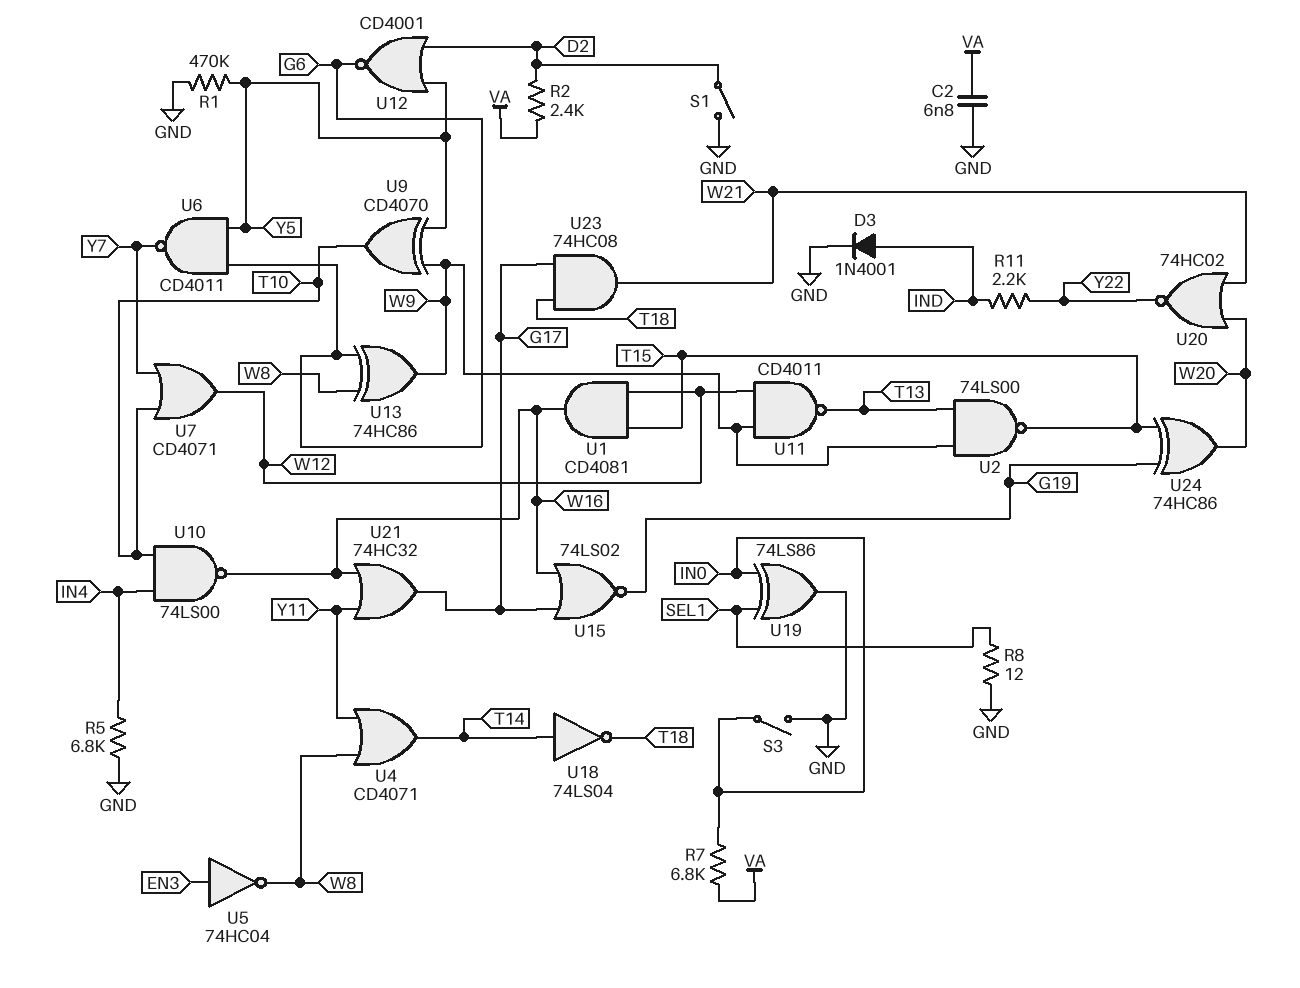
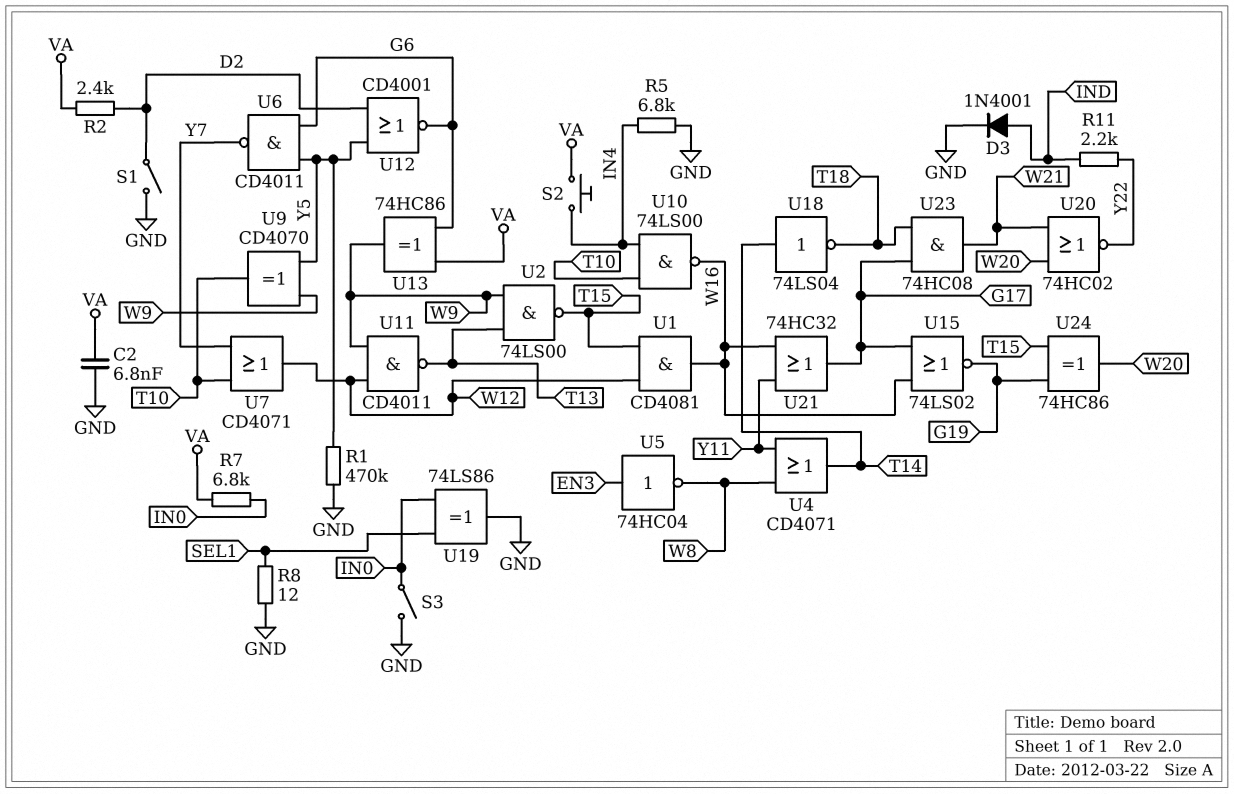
S2: none -> button (IN4, VA)
U13: XOR 74HC86 (in G6, in W8, out W9) -> XOR 74HC86 (in G6, in VA, out W9)

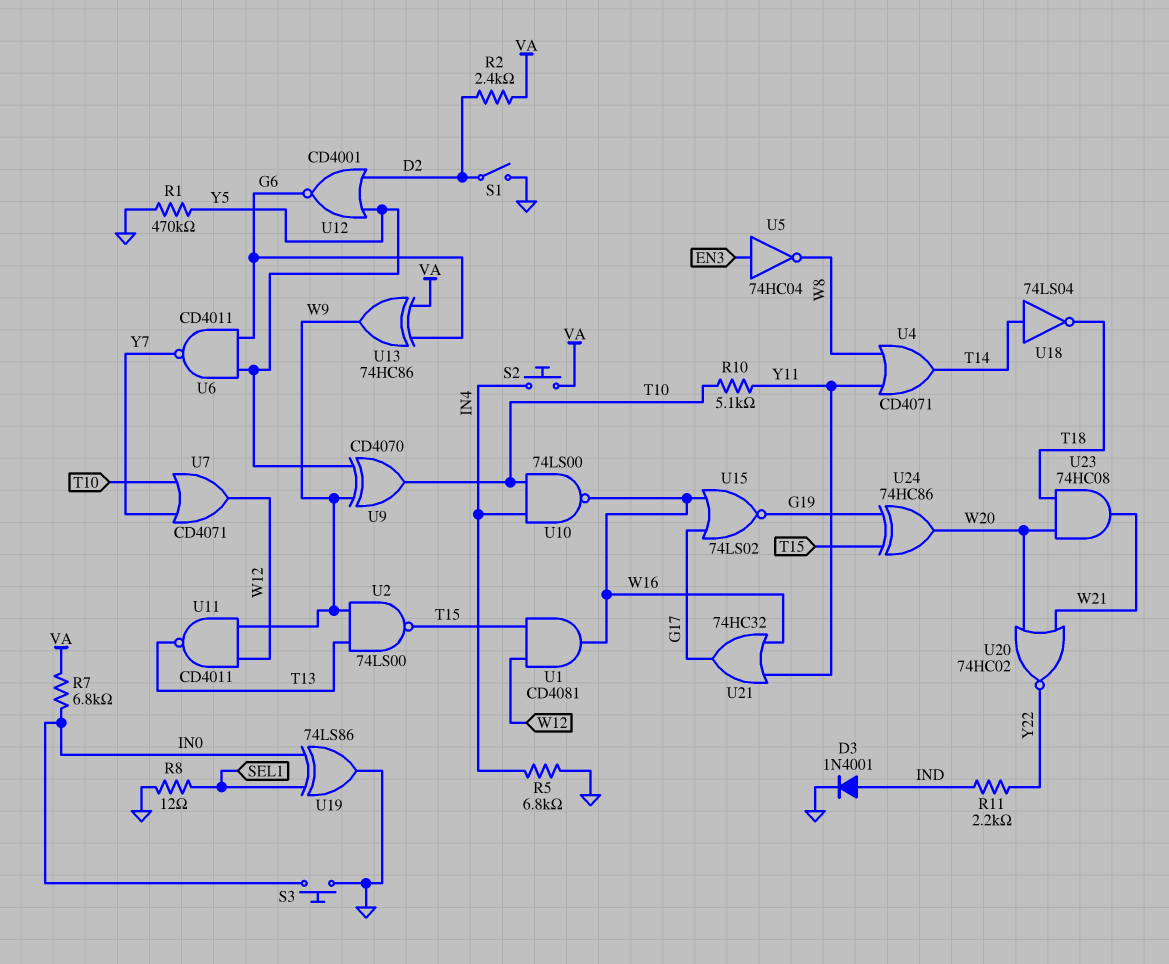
C2: 6.8nF (GND, VA) -> none
R10: none -> 5.1k (T10, Y11)
S3: switch (GND, IN0) -> button (GND, IN0)
U23: AND 74HC08 (in G17, in T18, out W21) -> AND 74HC08 (in T18, in W20, out W21)

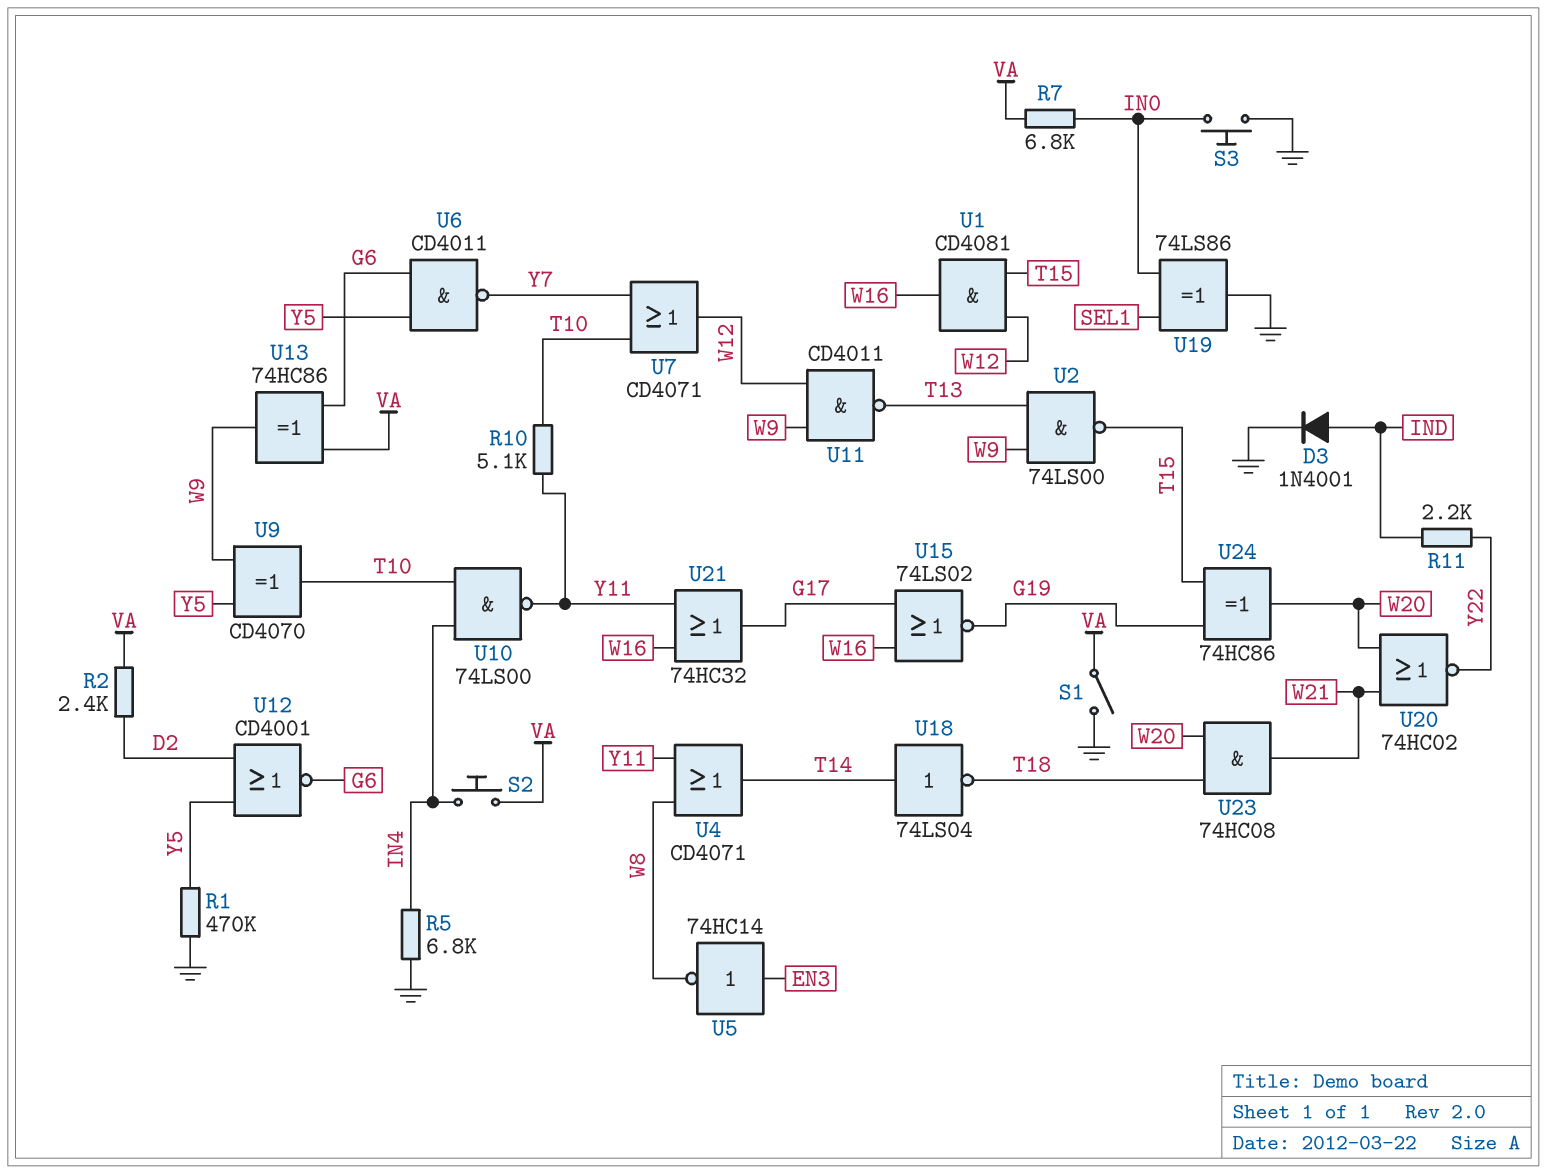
R8: 12 (GND, SEL1) -> none
S1: switch (D2, GND) -> switch (GND, VA)
U5: NOT 74HC04 (in EN3, out W8) -> NOT 74HC14 (in EN3, out W8)
U10: NAND 74LS00 (in IN4, in T10, out W16) -> NAND 74LS00 (in IN4, in T10, out Y11)

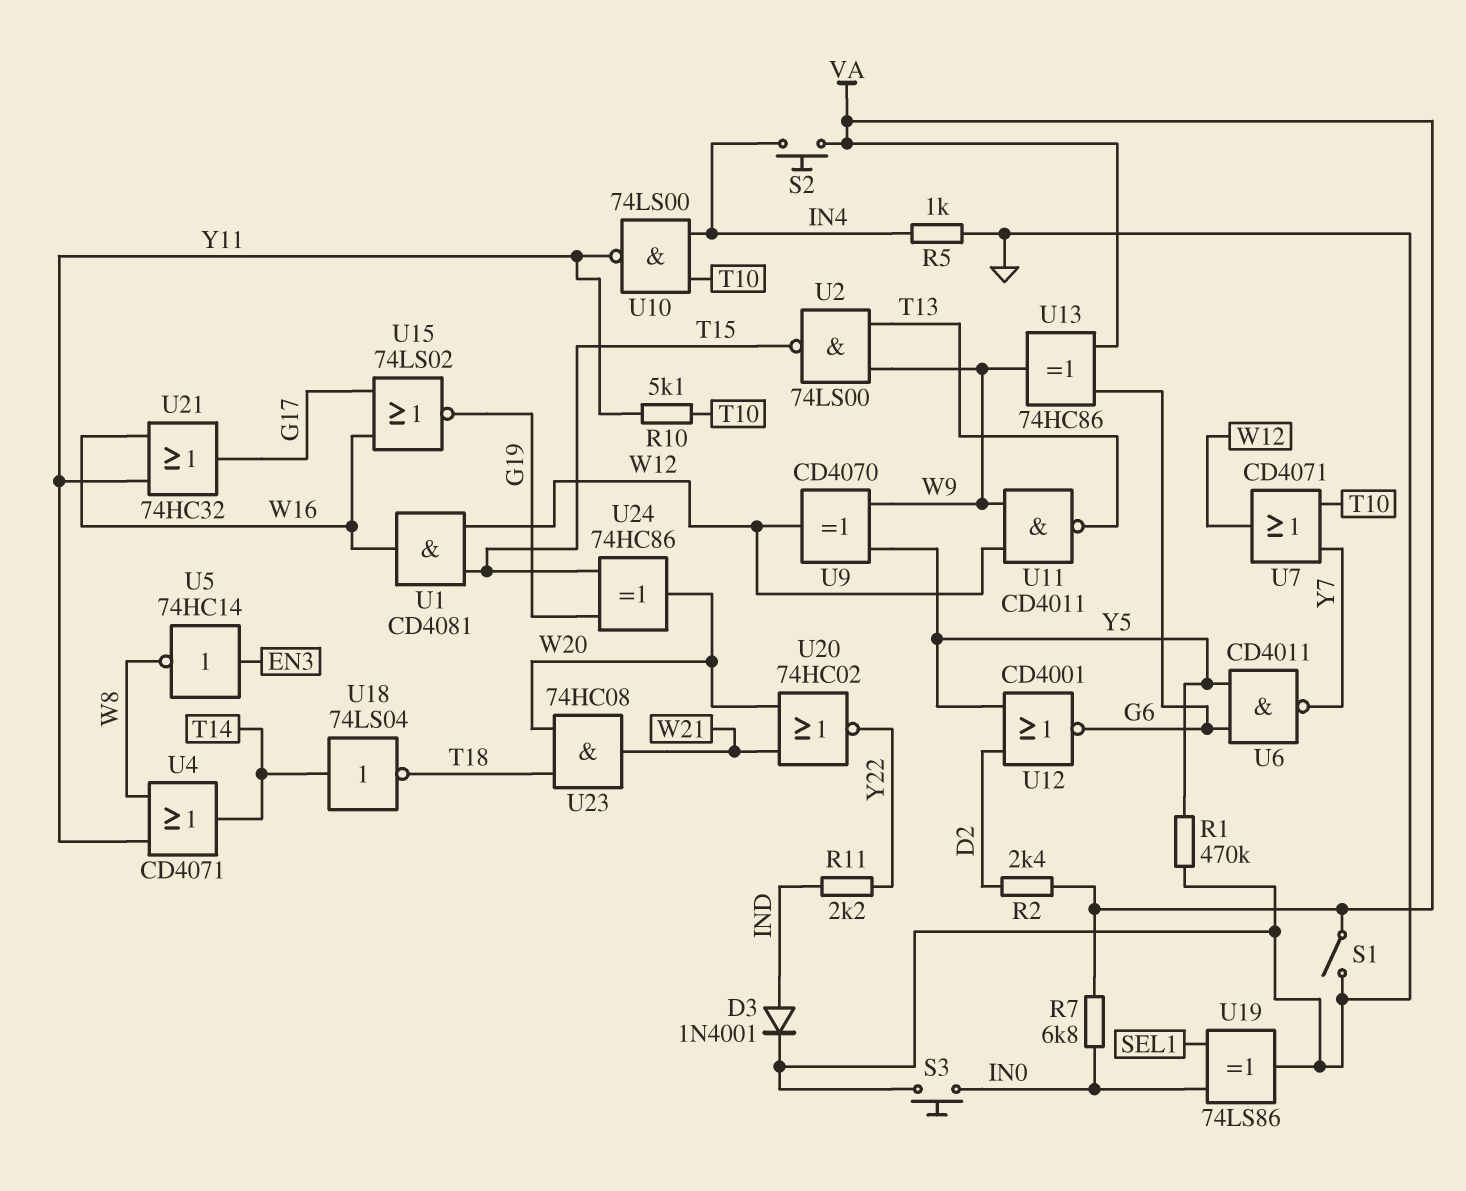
R5: 6.8k (GND, IN4) -> 1k (GND, IN4)
U9: XOR CD4070 (in W9, in Y5, out T10) -> XOR CD4070 (in W9, in Y5, out W12)

